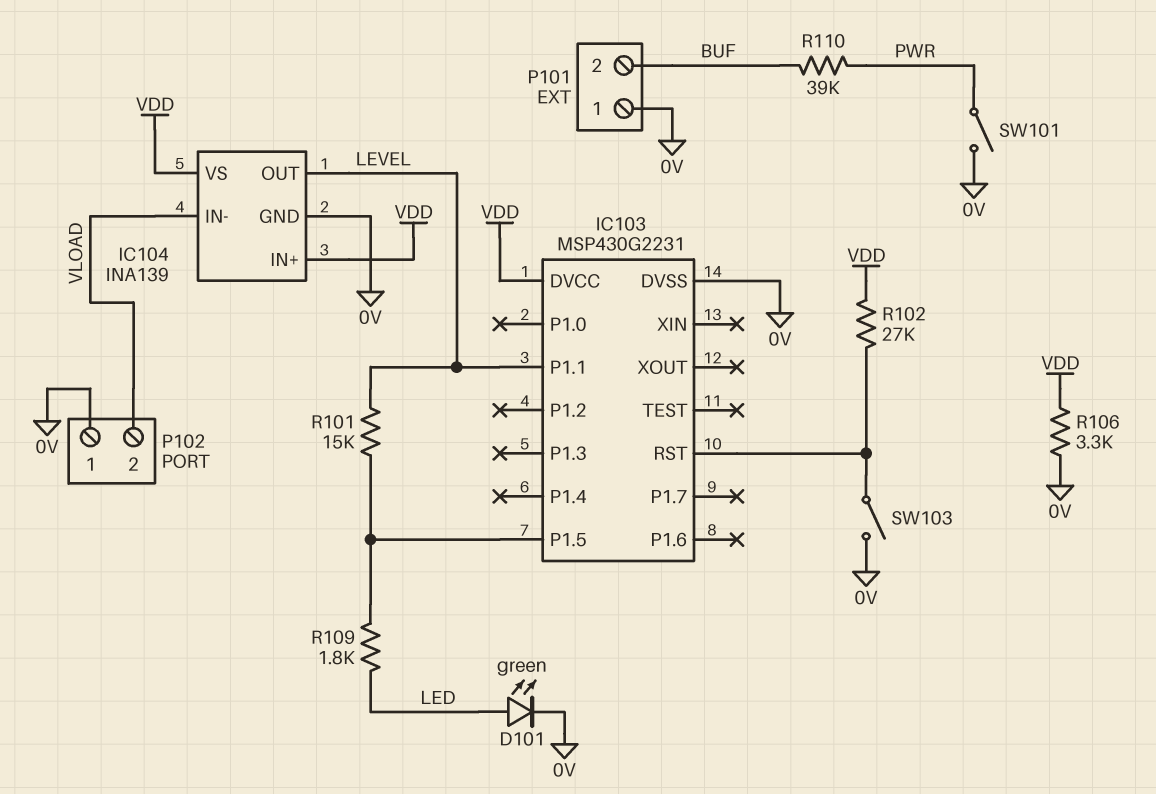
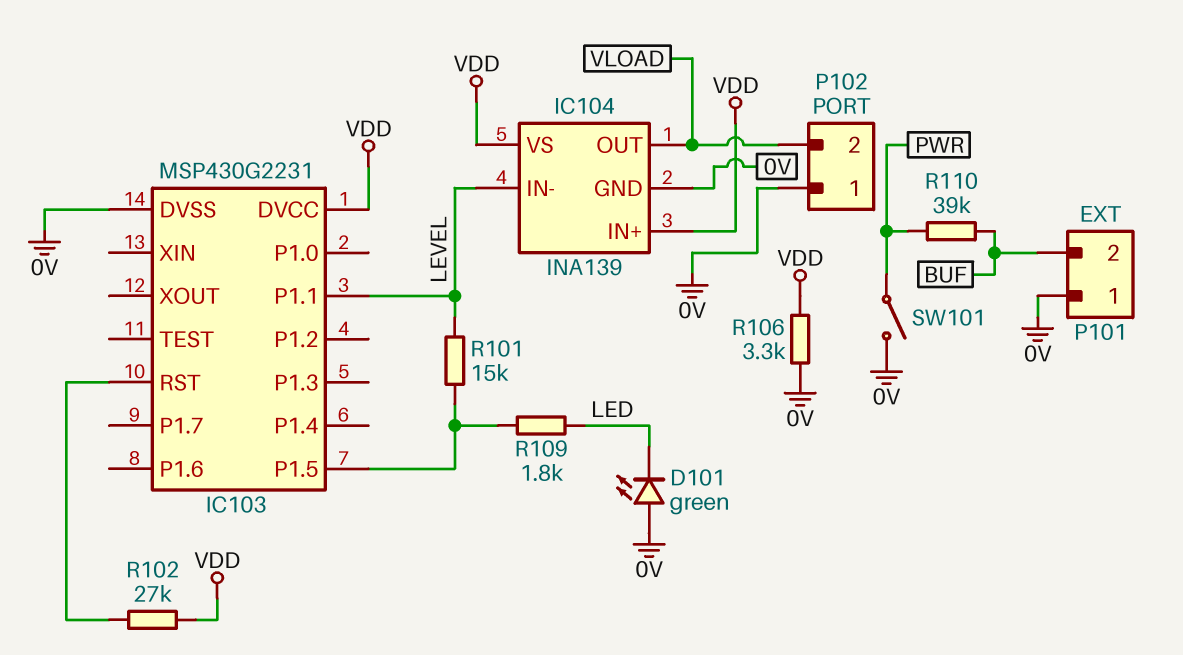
D101: LED green (A LED, K 0V) -> LED green (A 0V, K LED)
IC104 pin IN-: VLOAD -> LEVEL
IC104 pin OUT: LEVEL -> VLOAD
SW103: switch (0V, IC103/RST) -> none

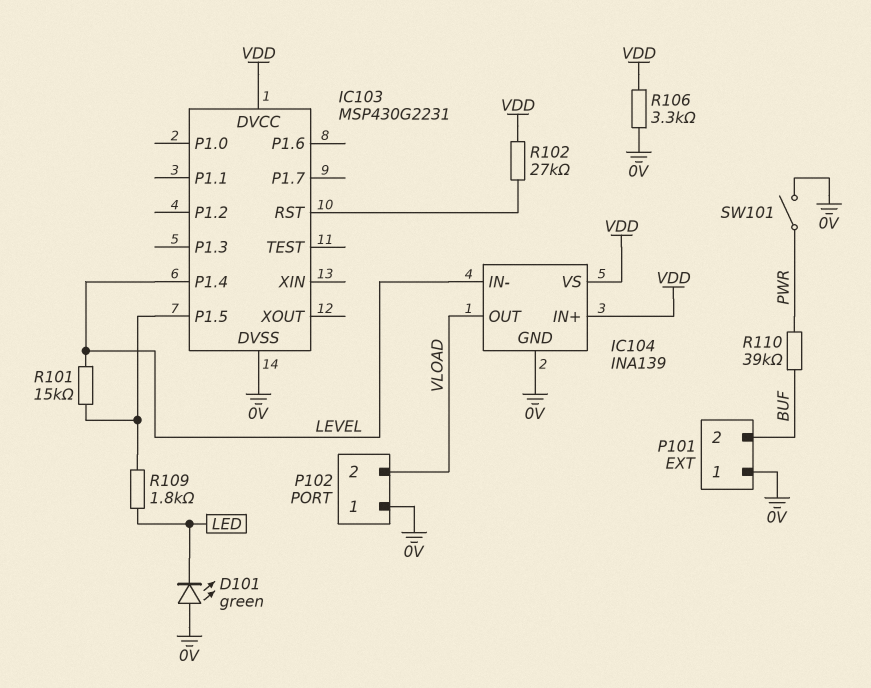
IC103 pin P1.1: LEVEL -> none
IC103 pin P1.4: none -> LEVEL

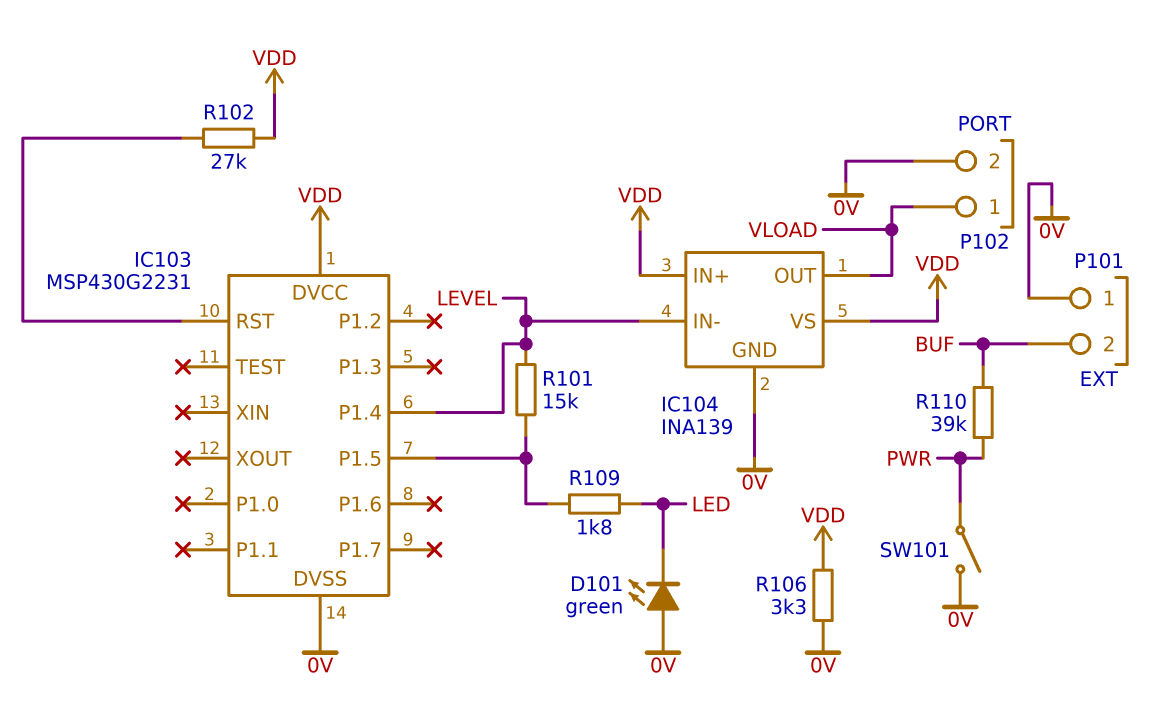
P102 pin 1: 0V -> VLOAD
P102 pin 2: VLOAD -> 0V

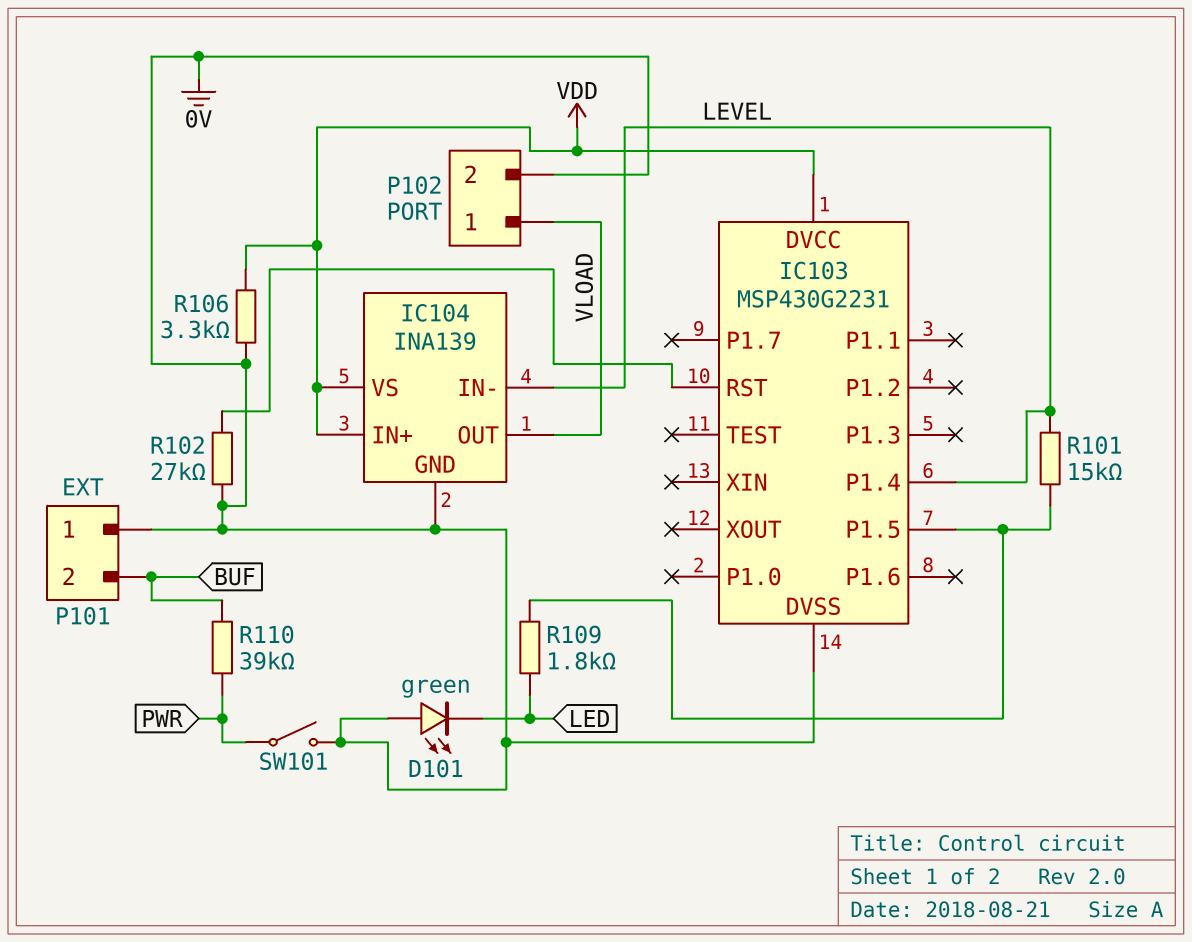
R102: 27k (IC103/RST, VDD) -> 27k (0V, IC103/RST)

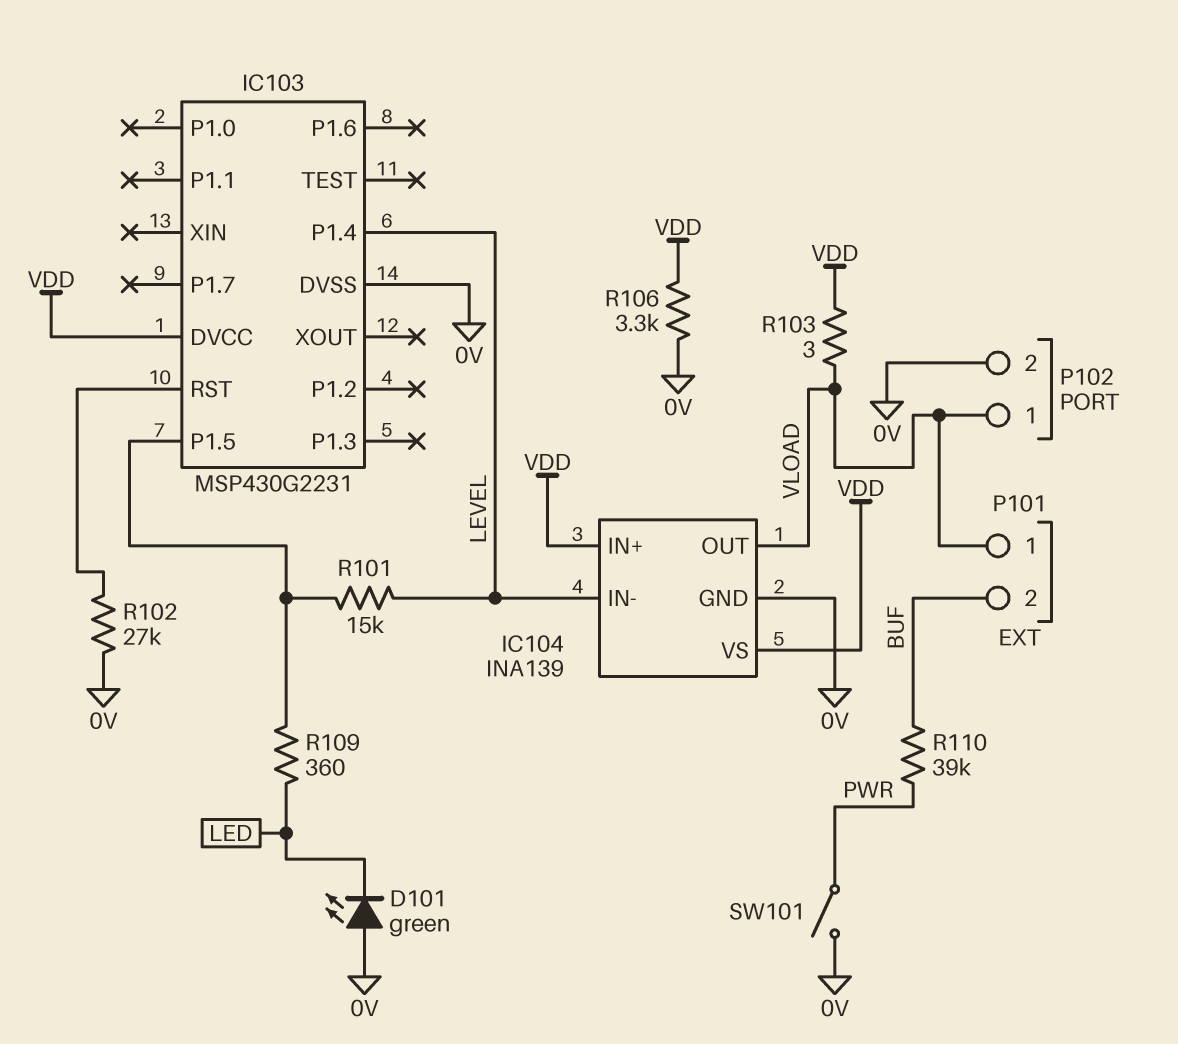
P101 pin 1: 0V -> VLOAD
R103: none -> 3 (VDD, VLOAD)
R109: 1.8k (IC103/P1.5, LED) -> 360 (IC103/P1.5, LED)

